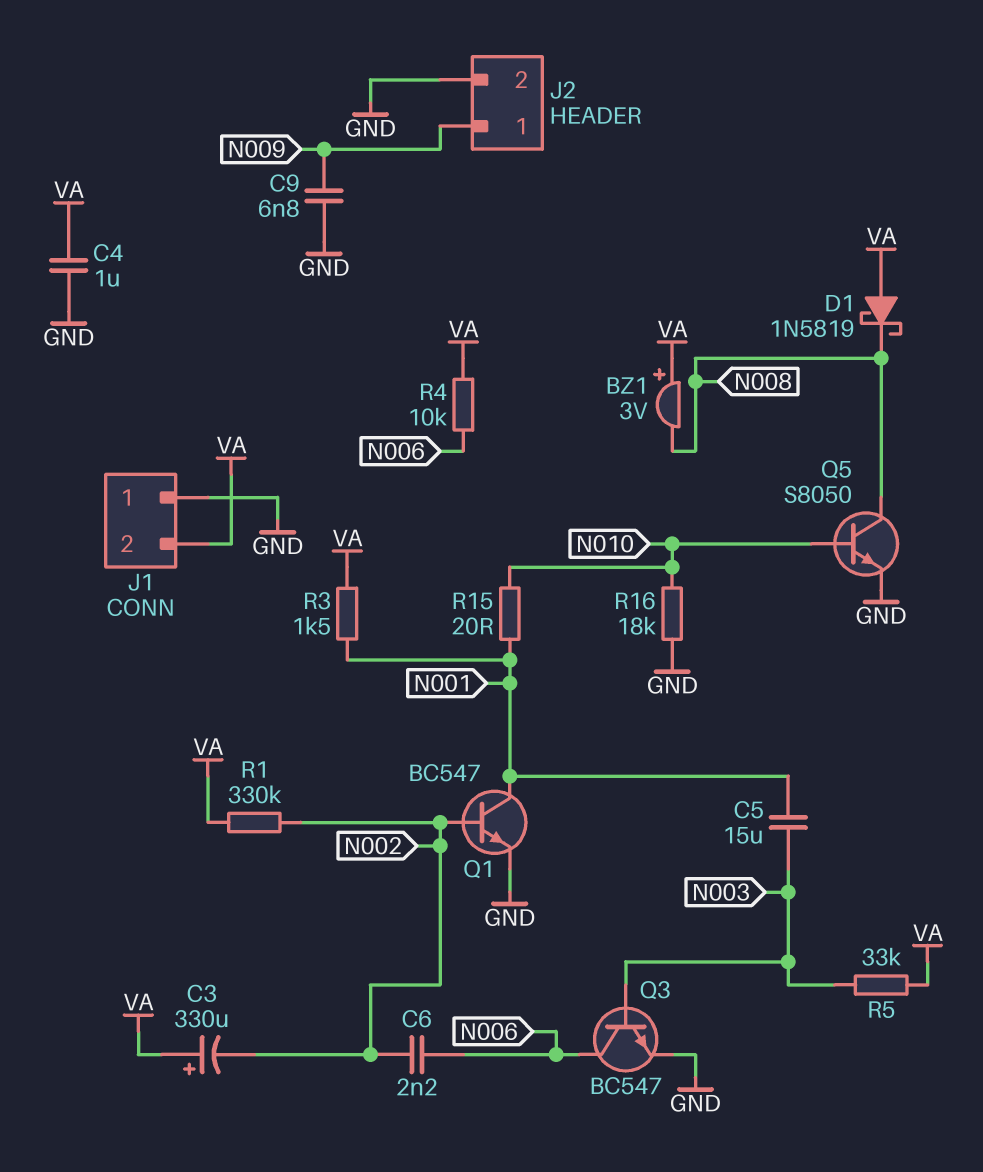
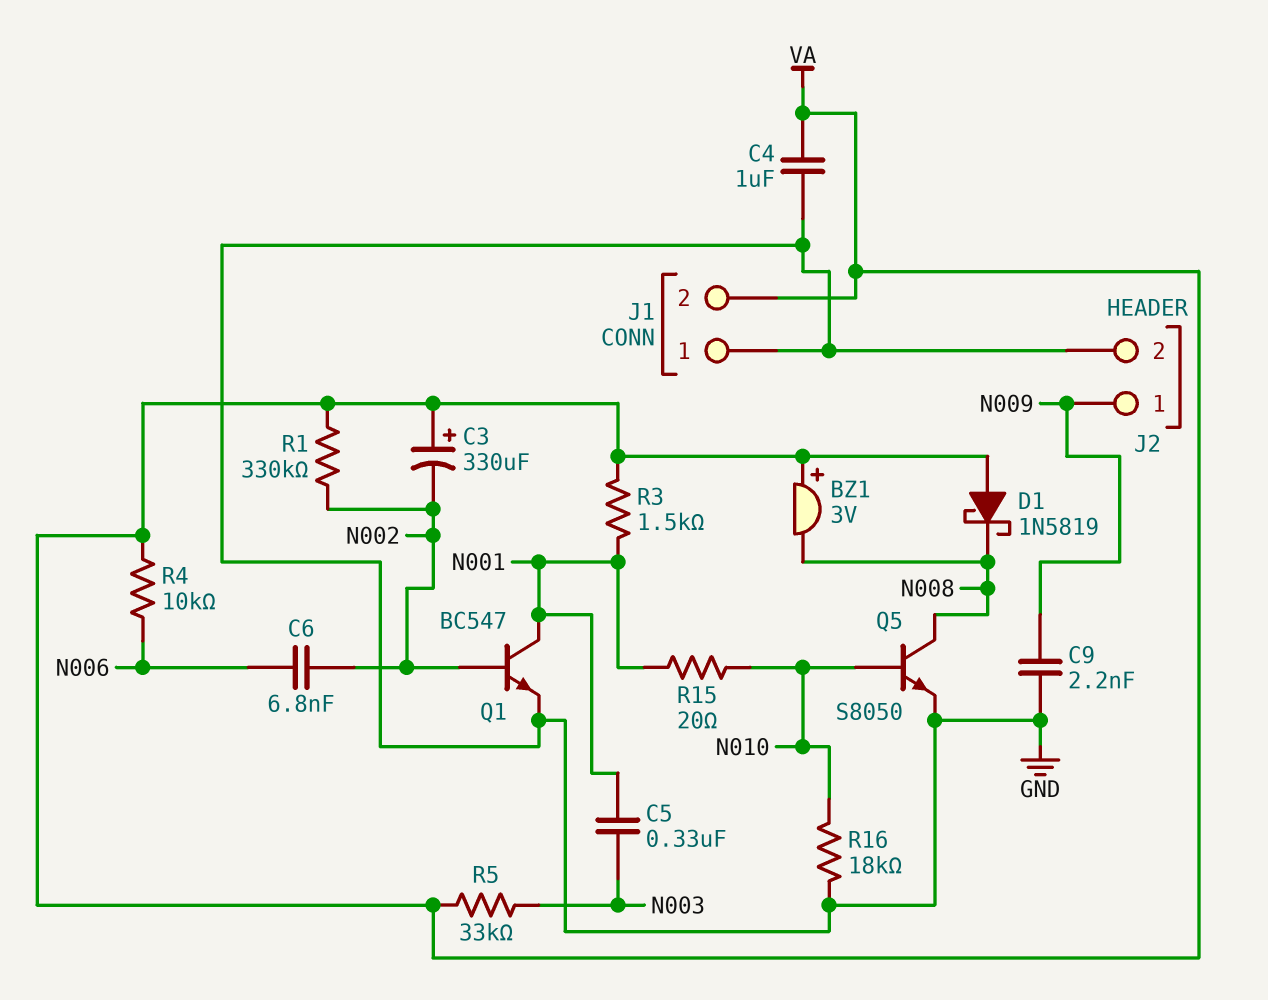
C5: 15uF (N001, N003) -> 330nF (N001, N003)
C6: 2.2nF (N002, N006) -> 6.8nF (N002, N006)
C9: 6.8nF (GND, N009) -> 2.2nF (GND, N009)
Q3: NPN BC547 (B N003, C N006, E GND) -> none

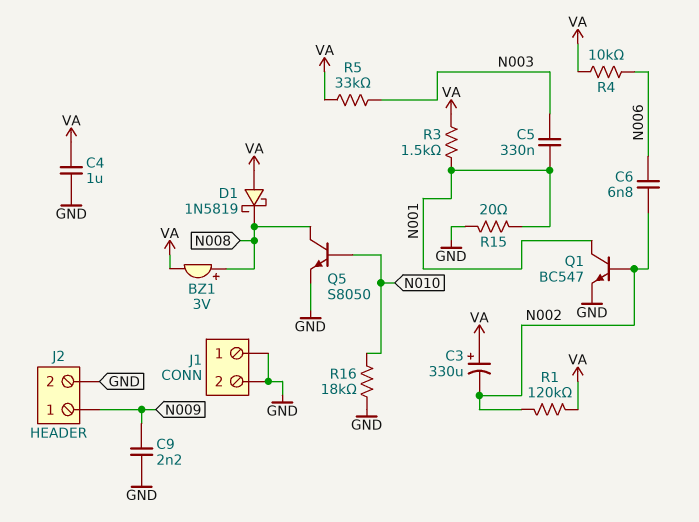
BZ1: buzzer 3V (plus VA, minus N008) -> buzzer 3V (plus N008, minus VA)
J1 pin 2: VA -> GND
R1: 330k (N002, VA) -> 120k (N002, VA)
R15: 20 (N001, N010) -> 20 (GND, N001)

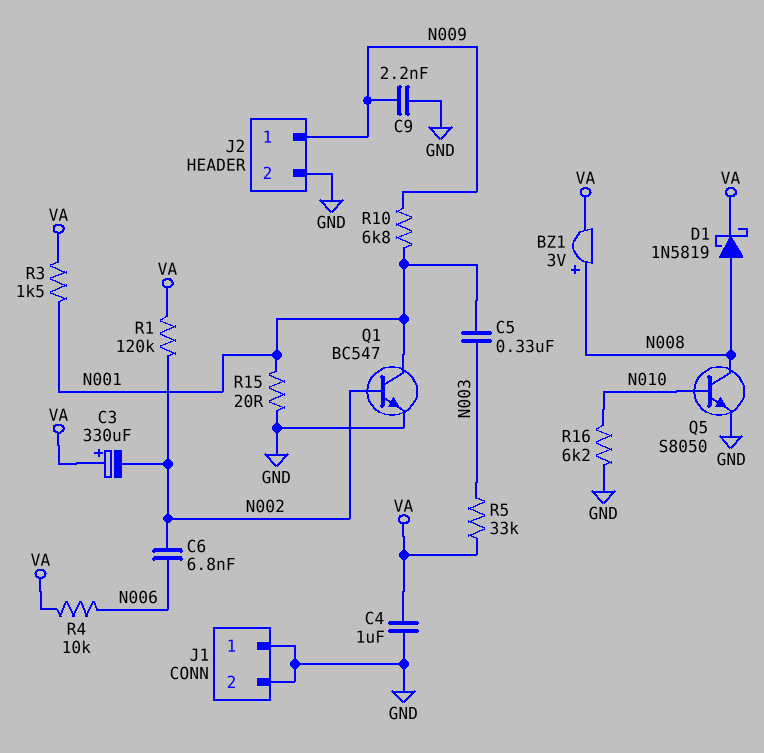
D1: schottky 1N5819 (A VA, K N008) -> schottky 1N5819 (A N008, K VA)
R10: none -> 6.8k (N001, N009)
R16: 18k (GND, N010) -> 6.2k (GND, N010)

